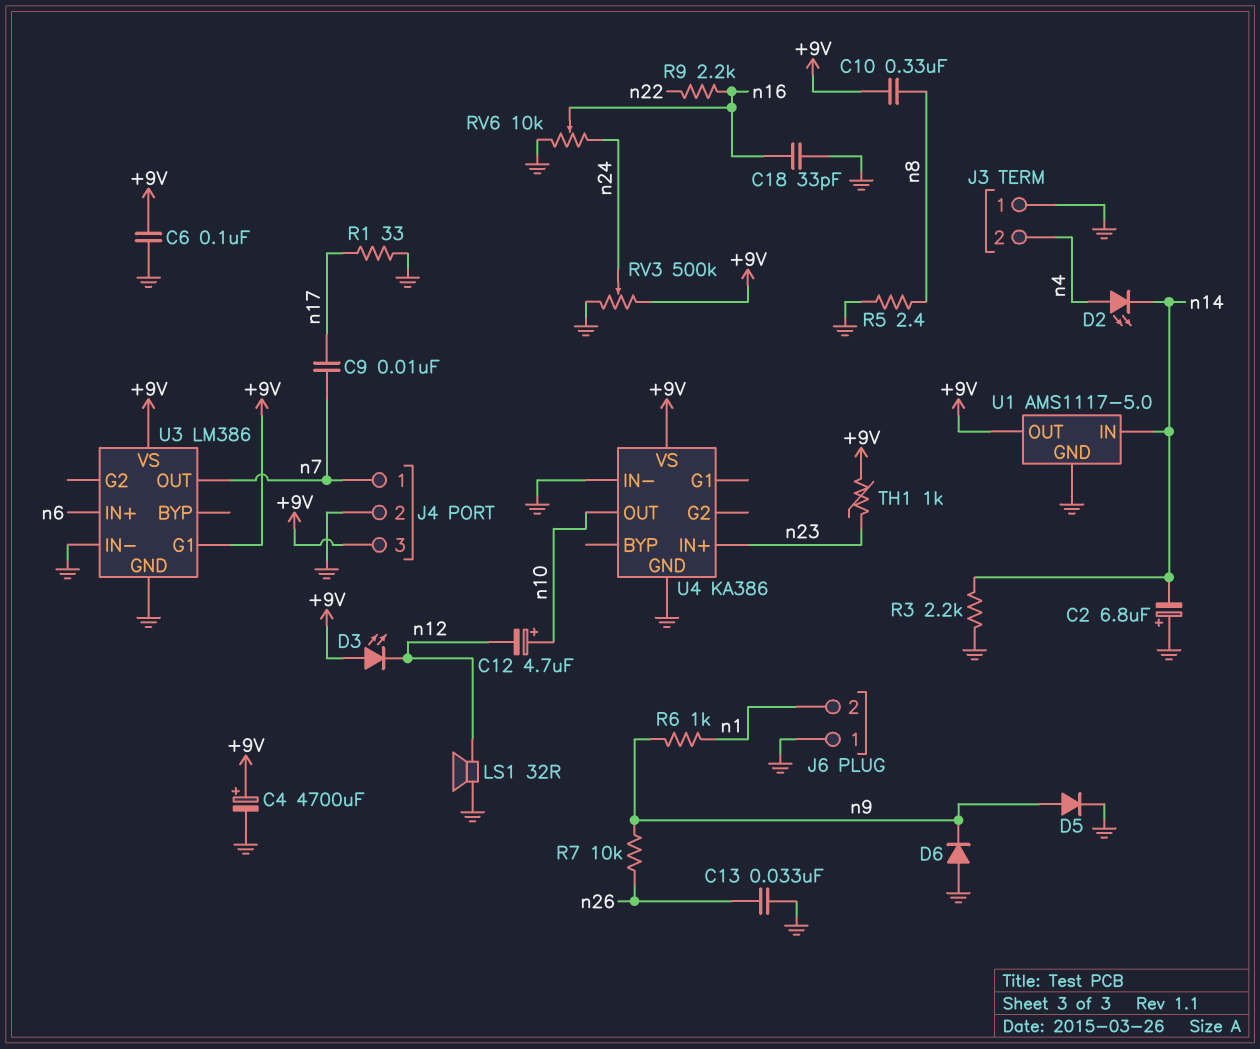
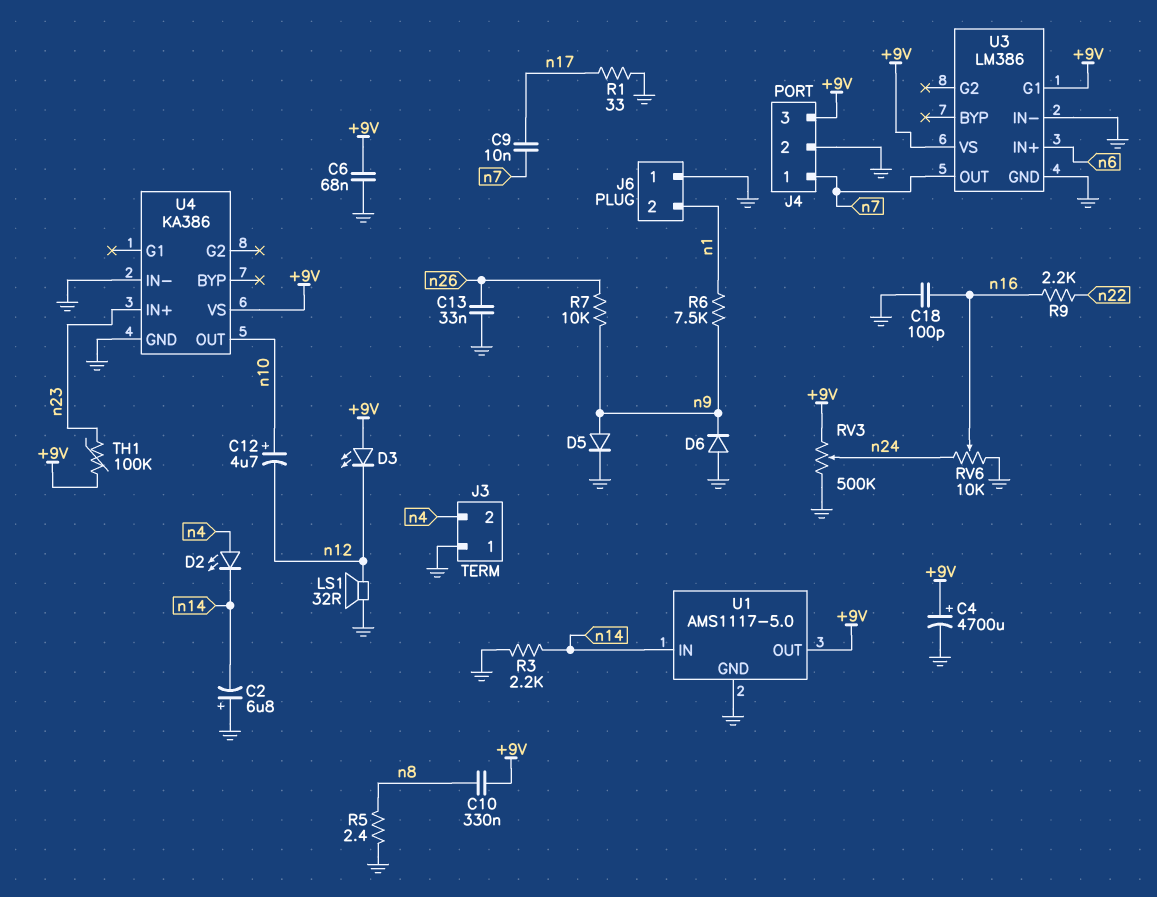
C6: 100nF (+9V, GND) -> 68nF (+9V, GND)
C18: 33pF (GND, n16) -> 100pF (GND, n16)
R6: 1k (n1, n9) -> 7.5k (n1, n9)
TH1: 1k (+9V, n23) -> 100k (+9V, n23)

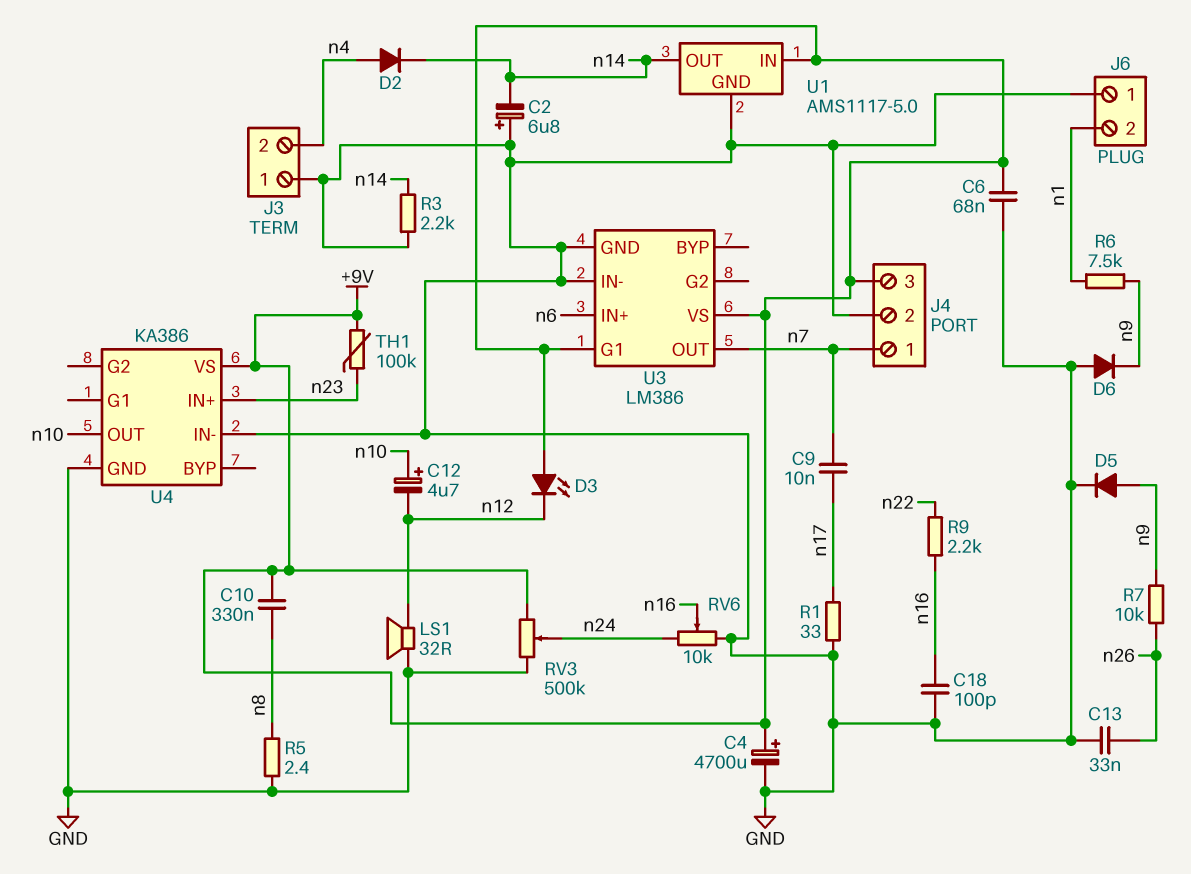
D2: LED (A n4, K n14) -> diode (A n4, K n14)
U1 pin IN: n14 -> +9V
U1 pin OUT: +9V -> n14

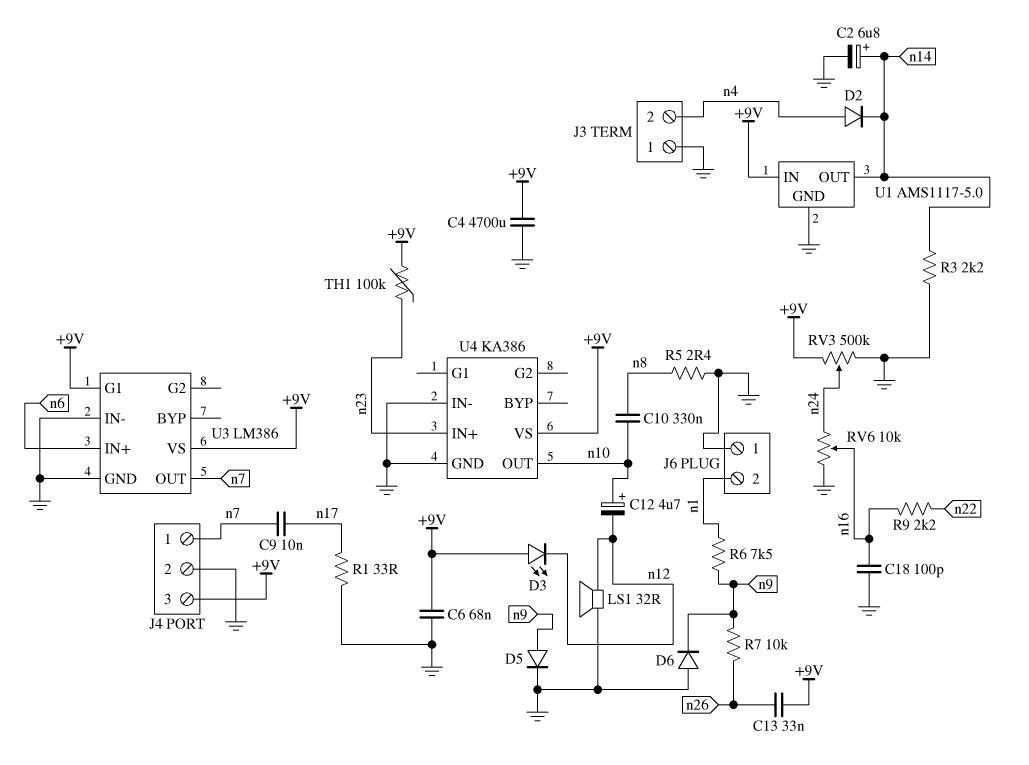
C2: 6.8uF (plus GND, minus n14) -> 6.8uF (plus n14, minus GND)
C4: 4700uF (plus +9V, minus GND) -> 4700uF (+9V, GND)
C10: 330nF (+9V, n8) -> 330nF (n8, n10)
C13: 33nF (GND, n26) -> 33nF (+9V, n26)

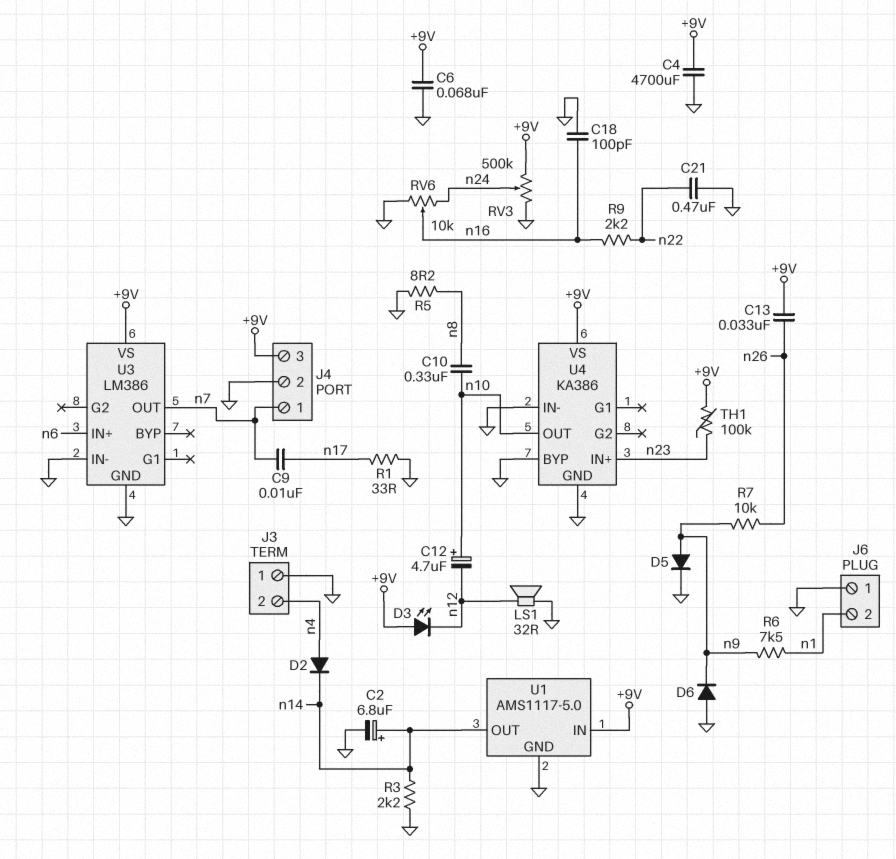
C21: none -> 470nF (GND, n22)
R5: 2.4 (GND, n8) -> 8.2 (GND, n8)
U3 pin G1: +9V -> none
U4 pin BYP: none -> GND

